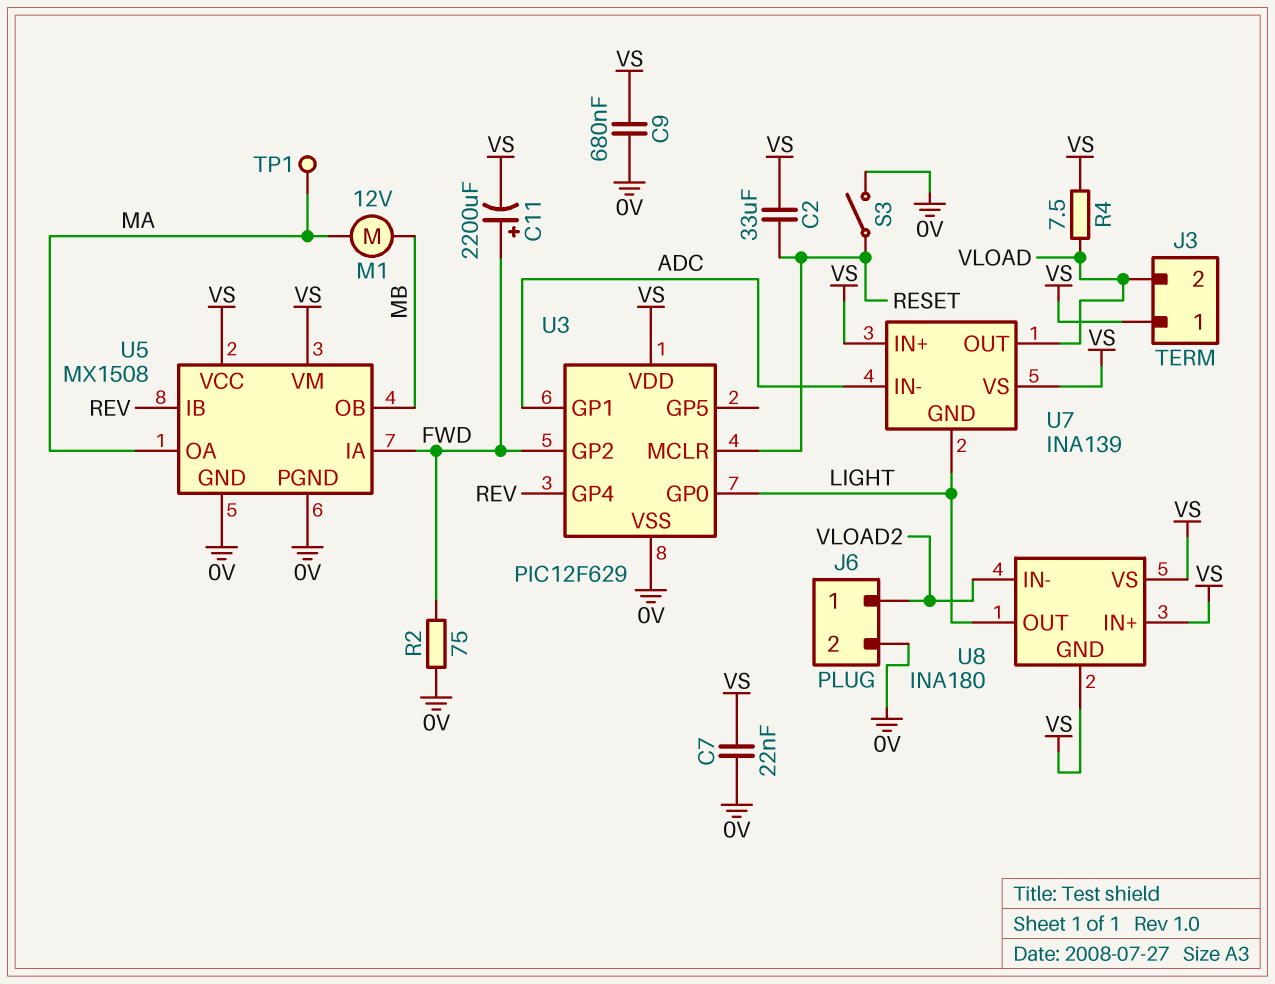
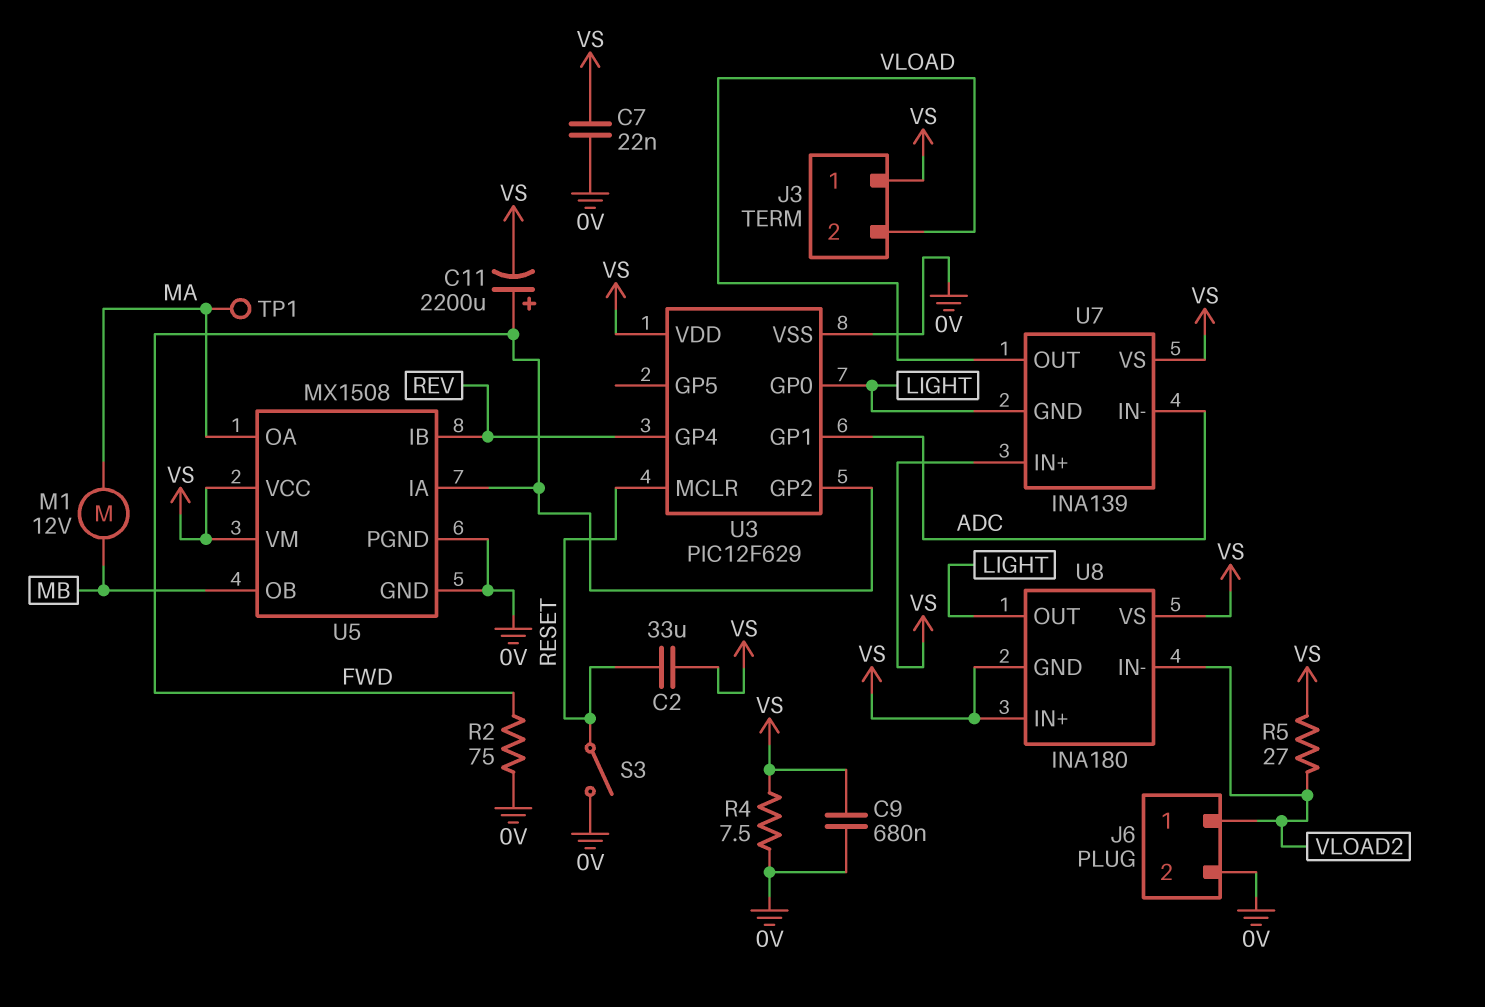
R4: 7.5 (VLOAD, VS) -> 7.5 (0V, VS)
R5: none -> 27 (VLOAD2, VS)

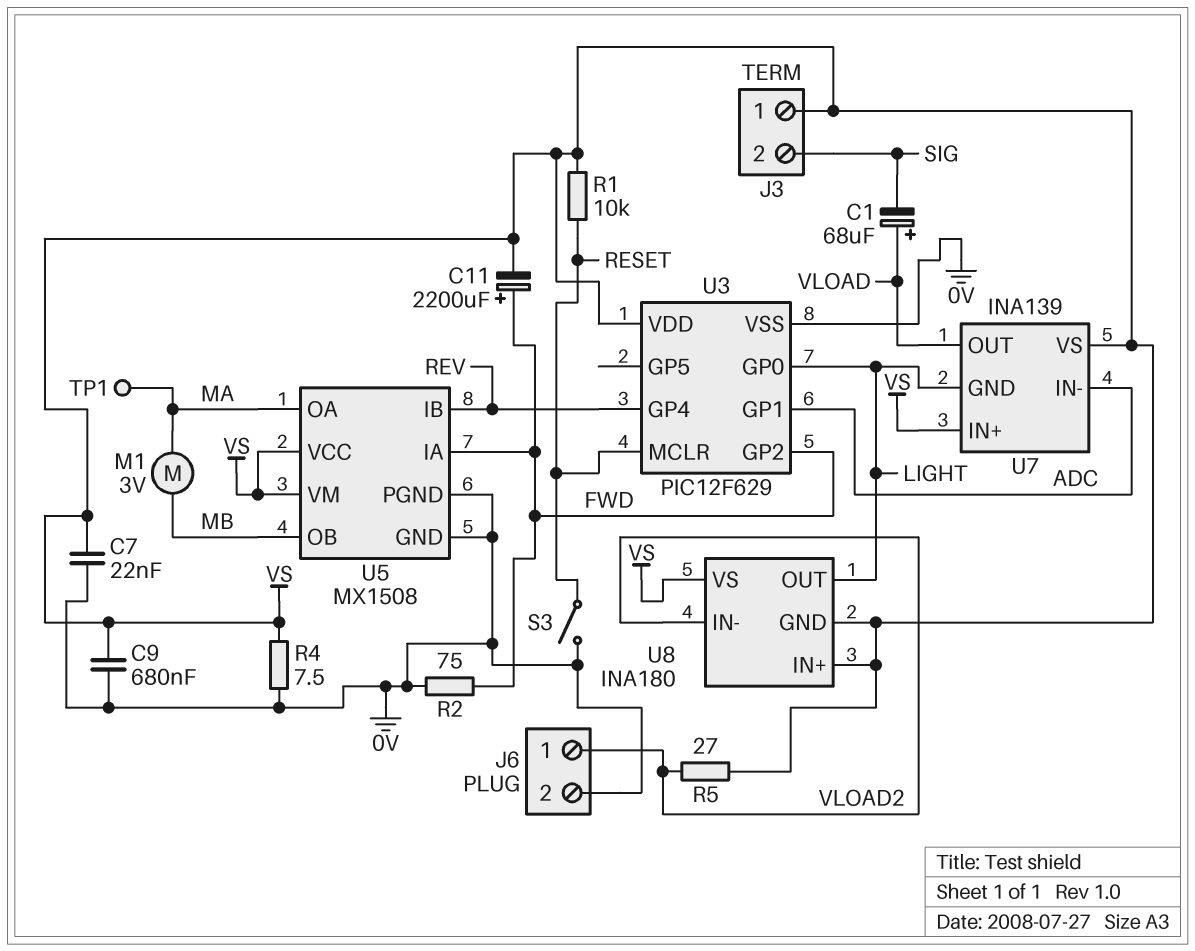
C1: none -> 68uF (plus VLOAD, minus SIG)
C2: 33uF (RESET, VS) -> none
J3 pin 2: VLOAD -> SIG
M1: motor 12V (MA, MB) -> motor 3V (MA, MB)
R1: none -> 10k (RESET, VS)

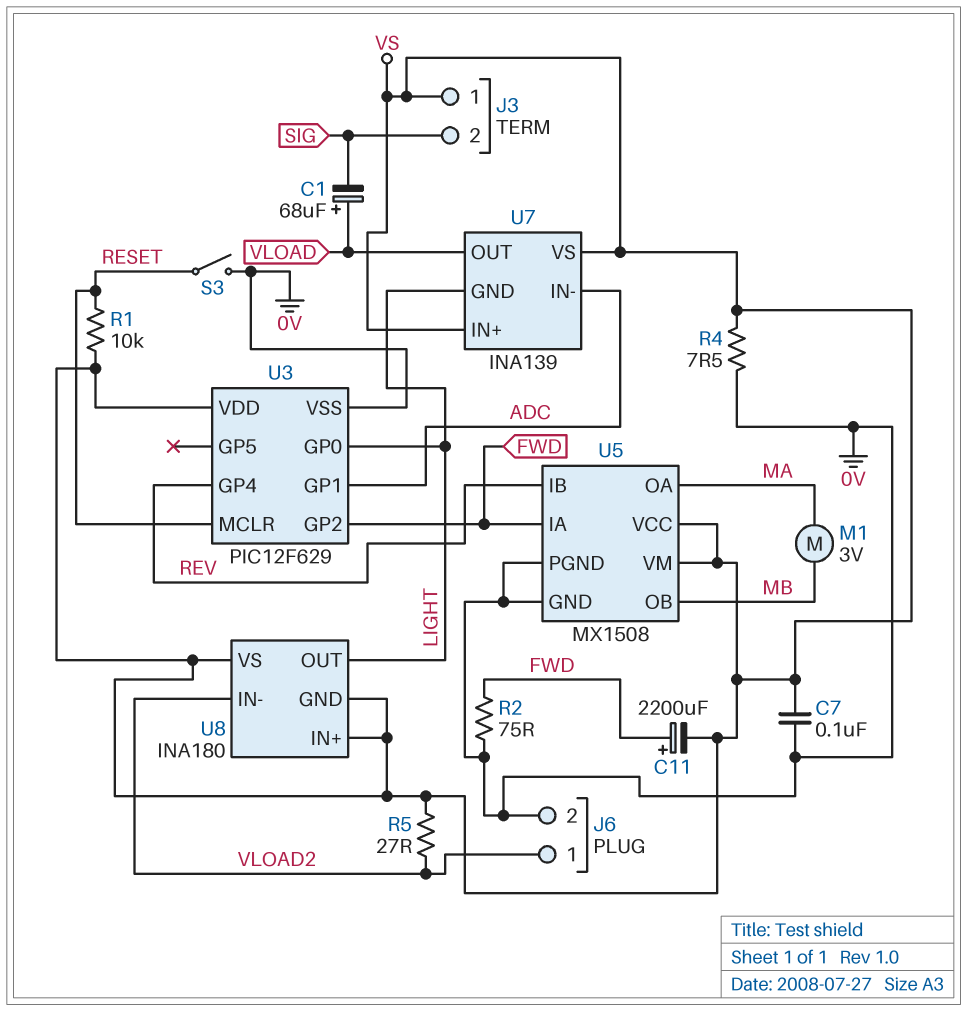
C7: 22nF (0V, VS) -> 100nF (0V, VS)
C9: 680nF (0V, VS) -> none
TP1: test point (MA) -> none

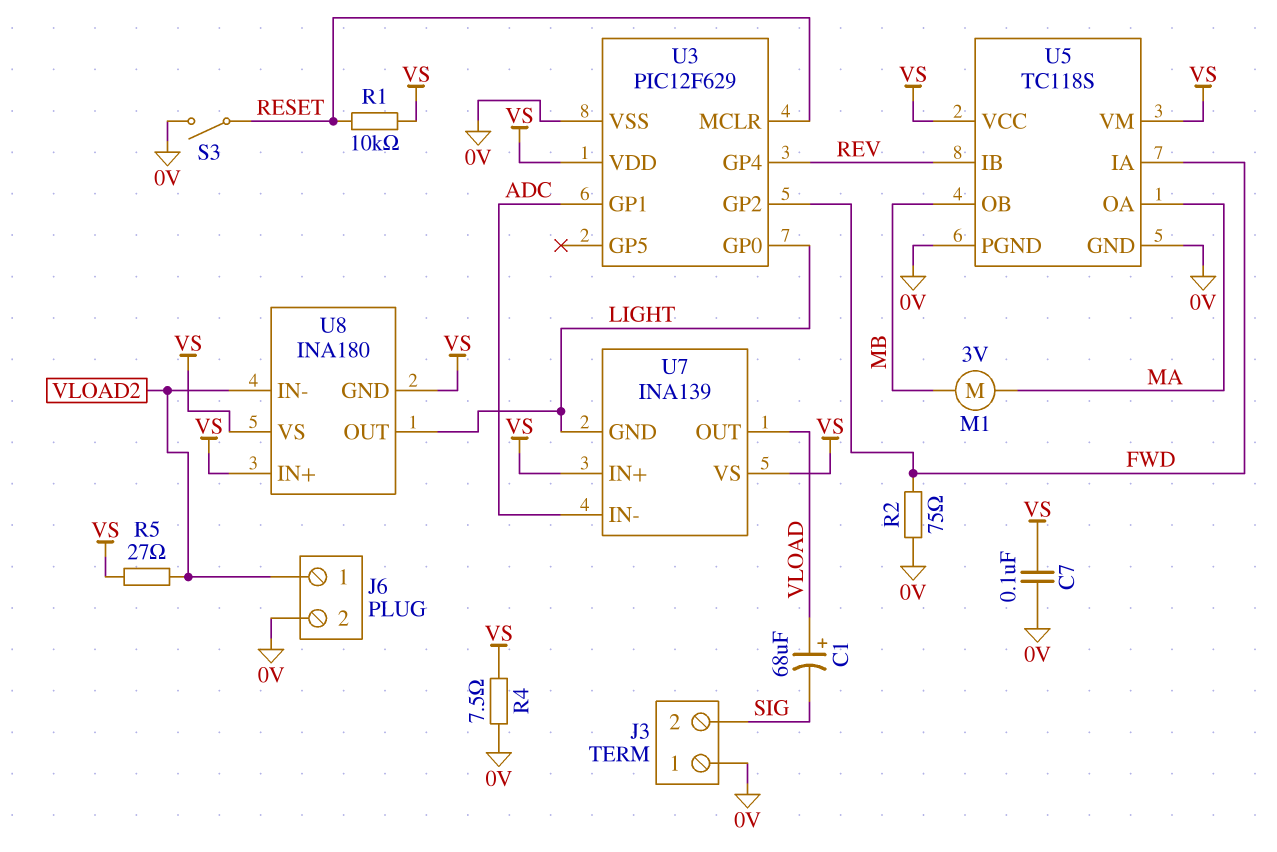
C11: 2200uF (plus FWD, minus VS) -> none
J3 pin 1: VS -> 0V
U5: MX1508 -> TC118S

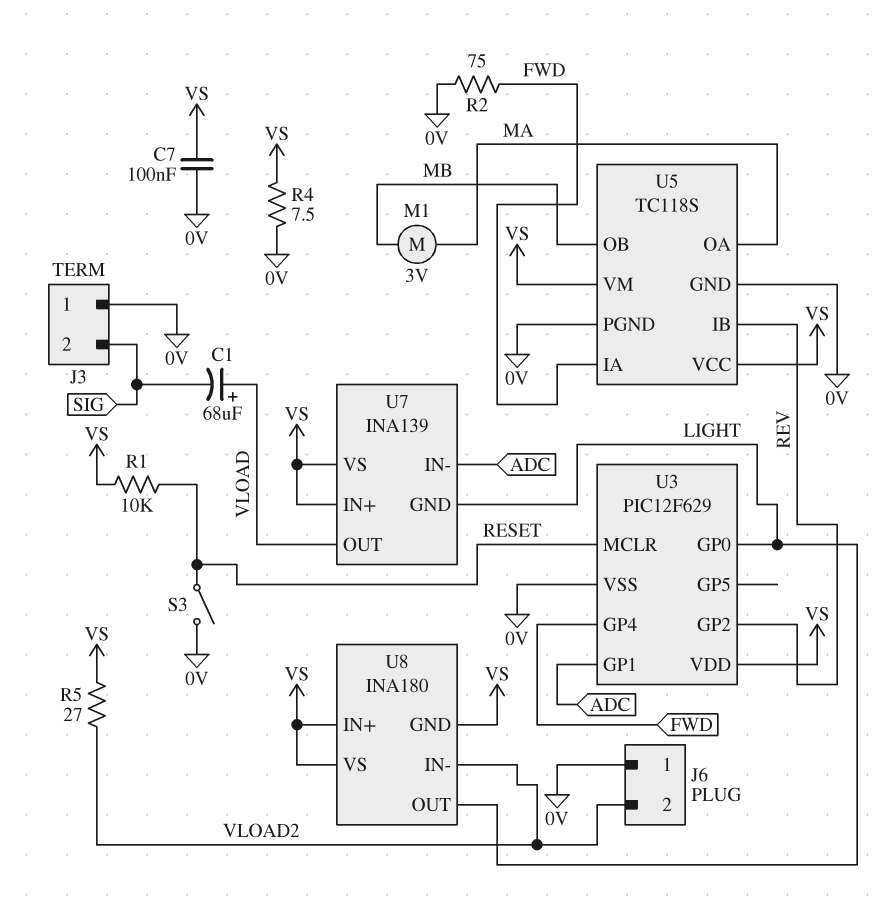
J6 pin 1: VLOAD2 -> 0V
J6 pin 2: 0V -> VLOAD2
U3 pin GP2: FWD -> REV
U3 pin GP4: REV -> FWD

